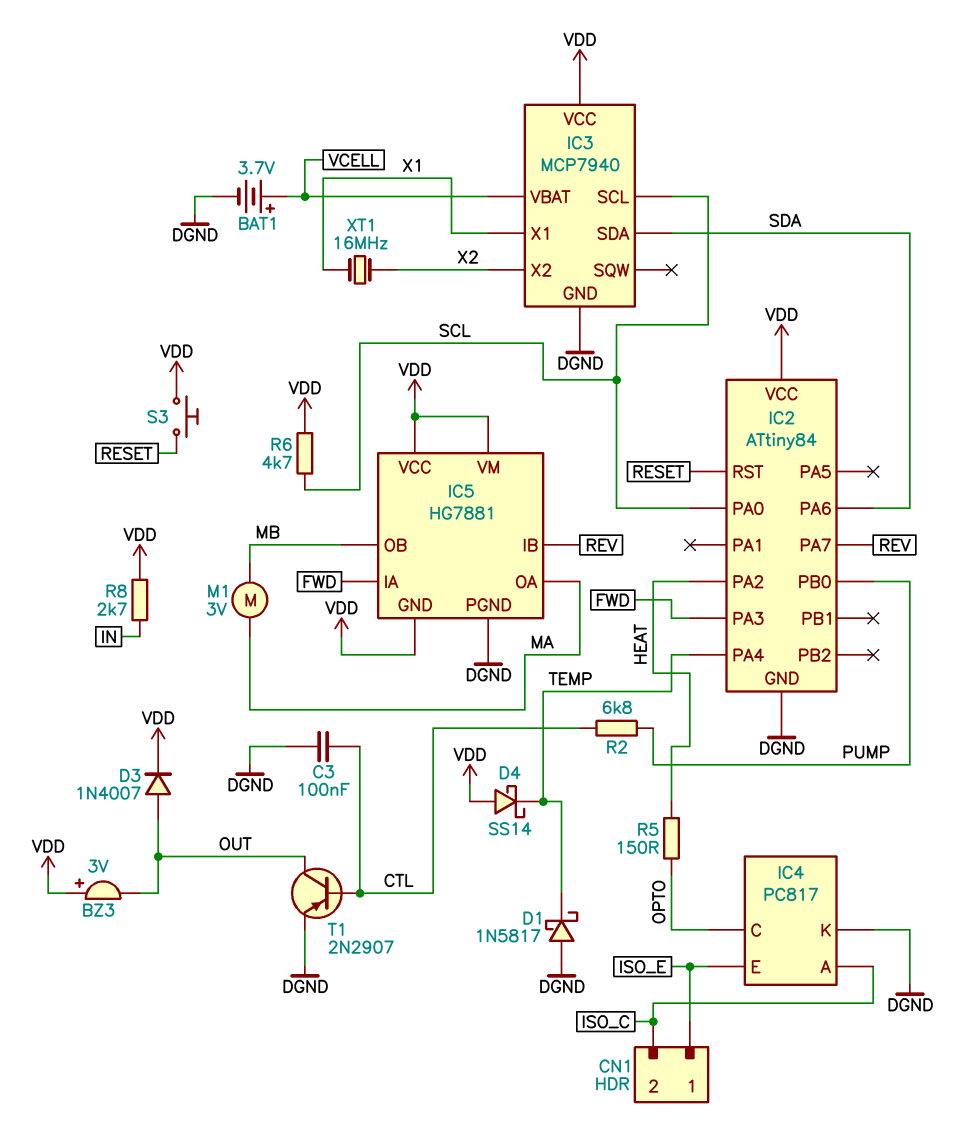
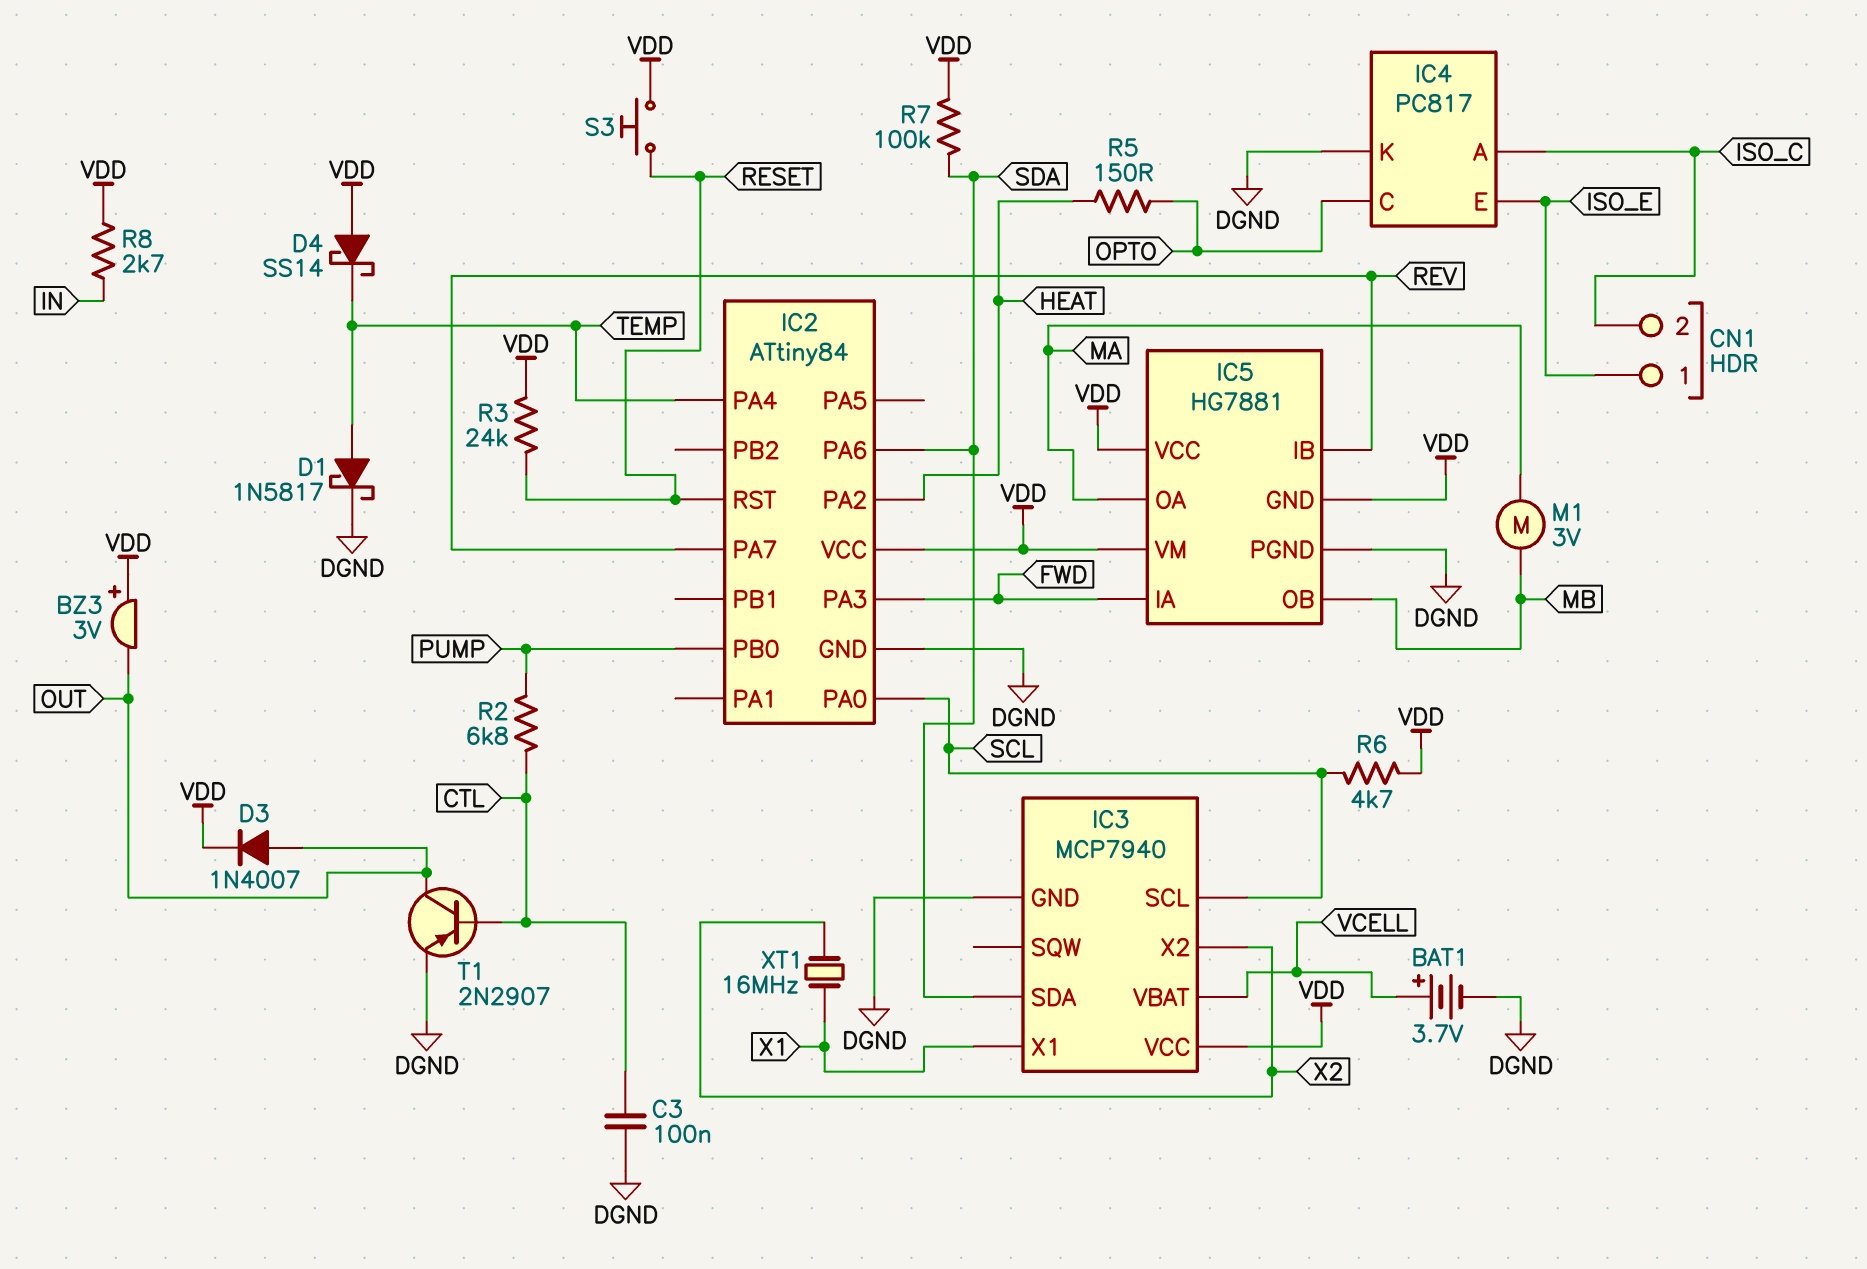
D1: schottky 1N5817 (A DGND, K TEMP) -> schottky 1N5817 (A TEMP, K DGND)
R3: none -> 24k (RESET, VDD)
R7: none -> 100k (SDA, VDD)

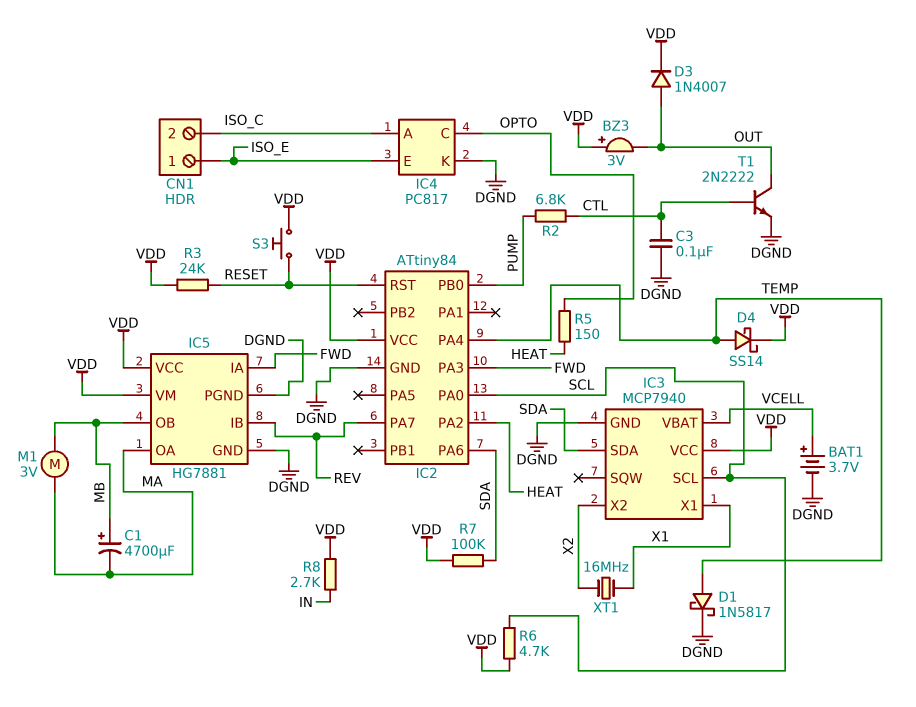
C1: none -> 4700uF (plus MB, minus MA)
D4: schottky SS14 (A VDD, K TEMP) -> schottky SS14 (A TEMP, K VDD)
IC5 pin GND: VDD -> DGND
T1: PNP 2N2907 (B CTL, C OUT, E DGND) -> NPN 2N2222 (B CTL, C OUT, E DGND)

